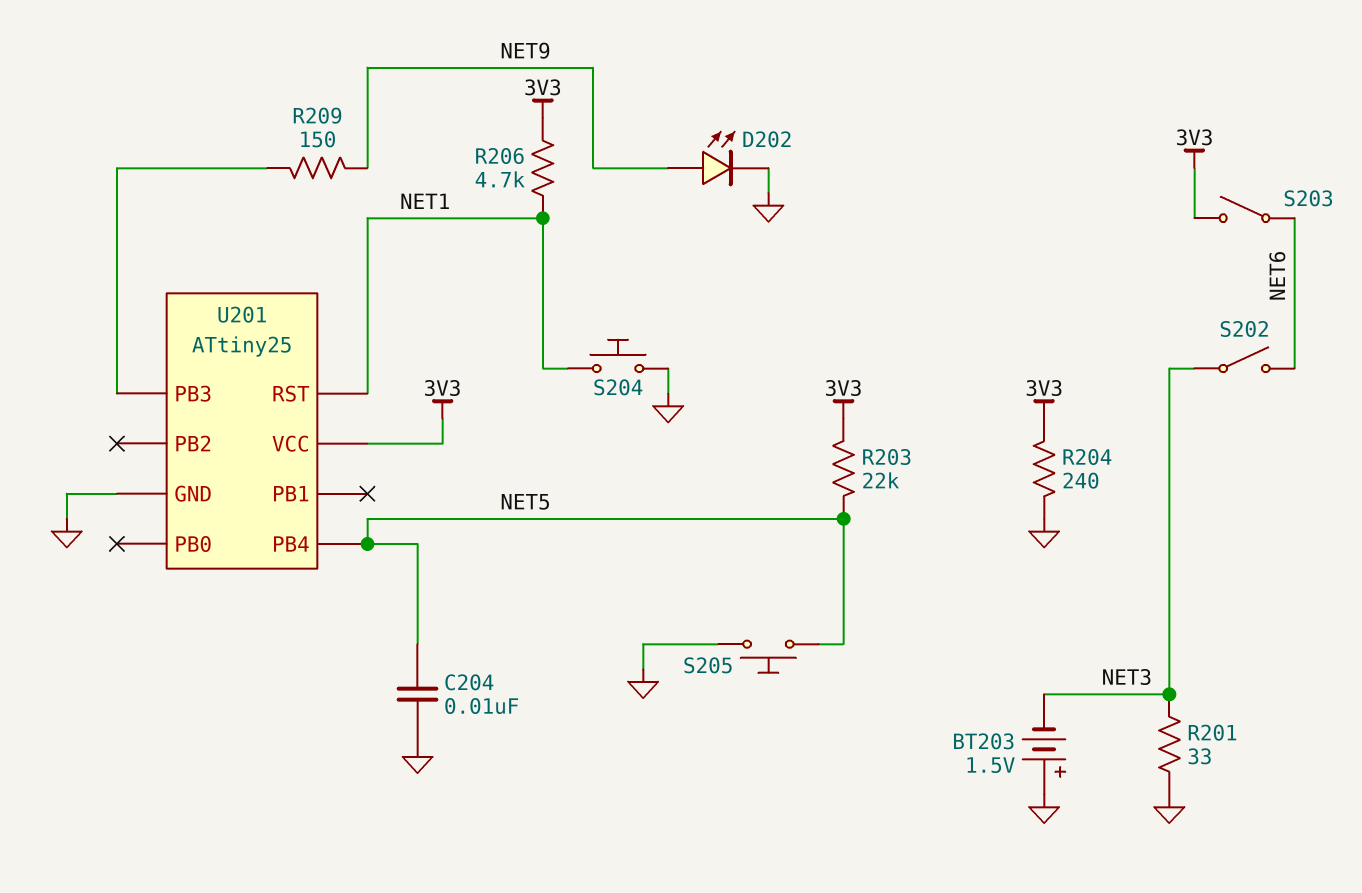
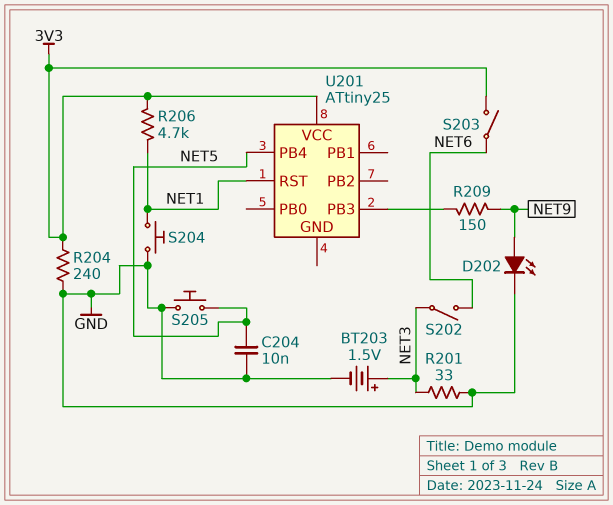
BT203: 1.5V (plus GND, minus NET3) -> 1.5V (plus NET3, minus GND)
R203: 22k (3V3, NET5) -> none
U201 pin GND: GND -> none

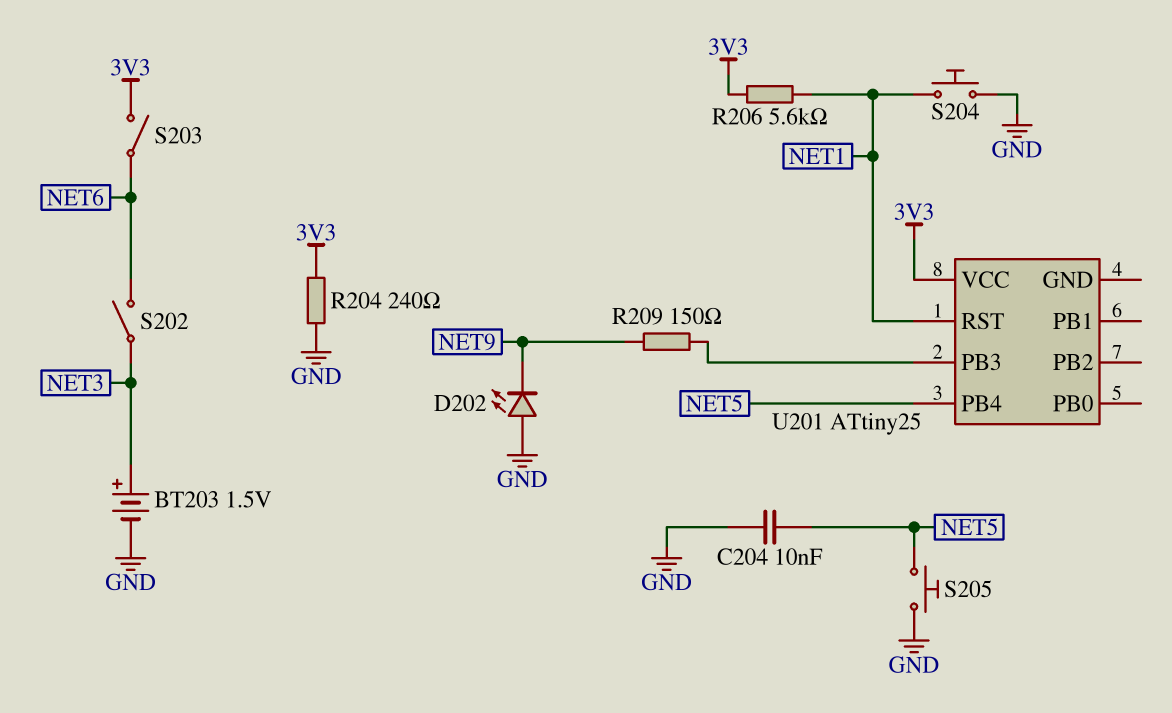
D202: LED (A NET9, K GND) -> LED (A GND, K NET9)
R201: 33 (GND, NET3) -> none
R206: 4.7k (3V3, NET1) -> 5.6k (3V3, NET1)

